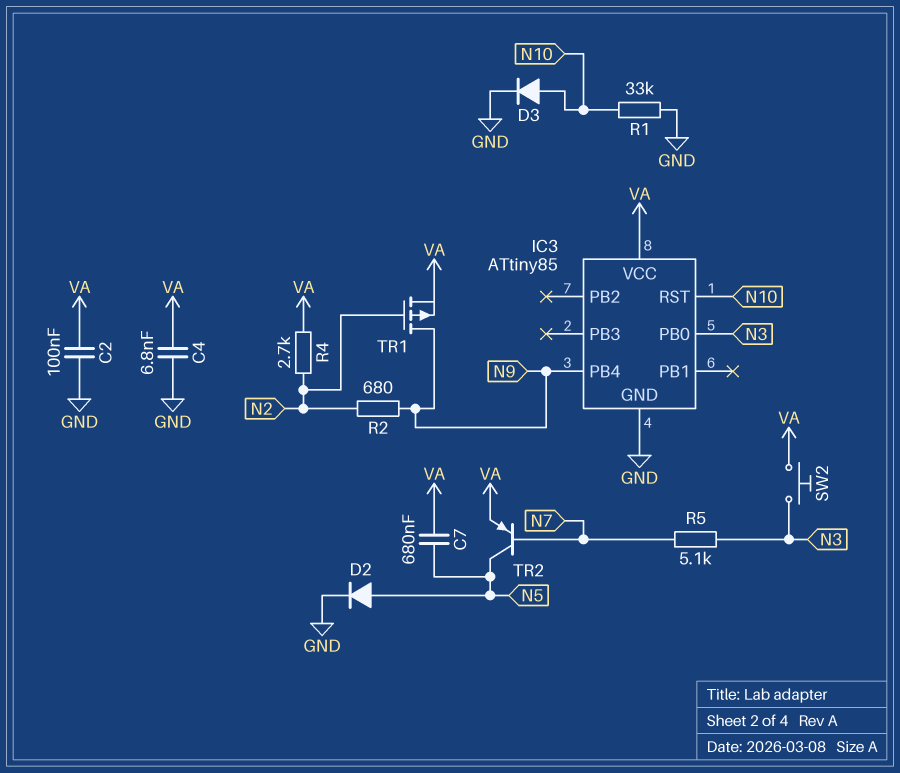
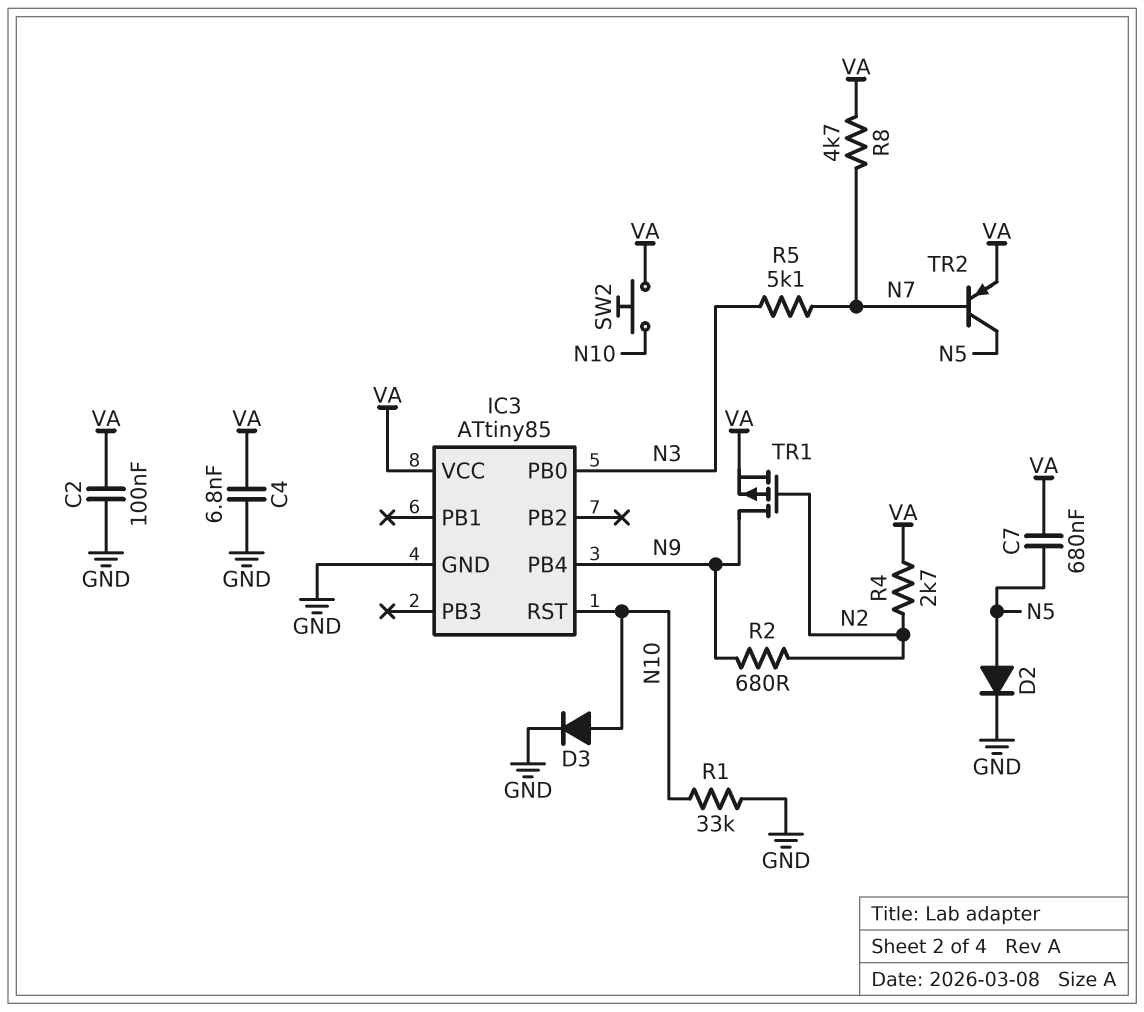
R8: none -> 4.7k (N7, VA)
SW2: button (N3, VA) -> button (N10, VA)

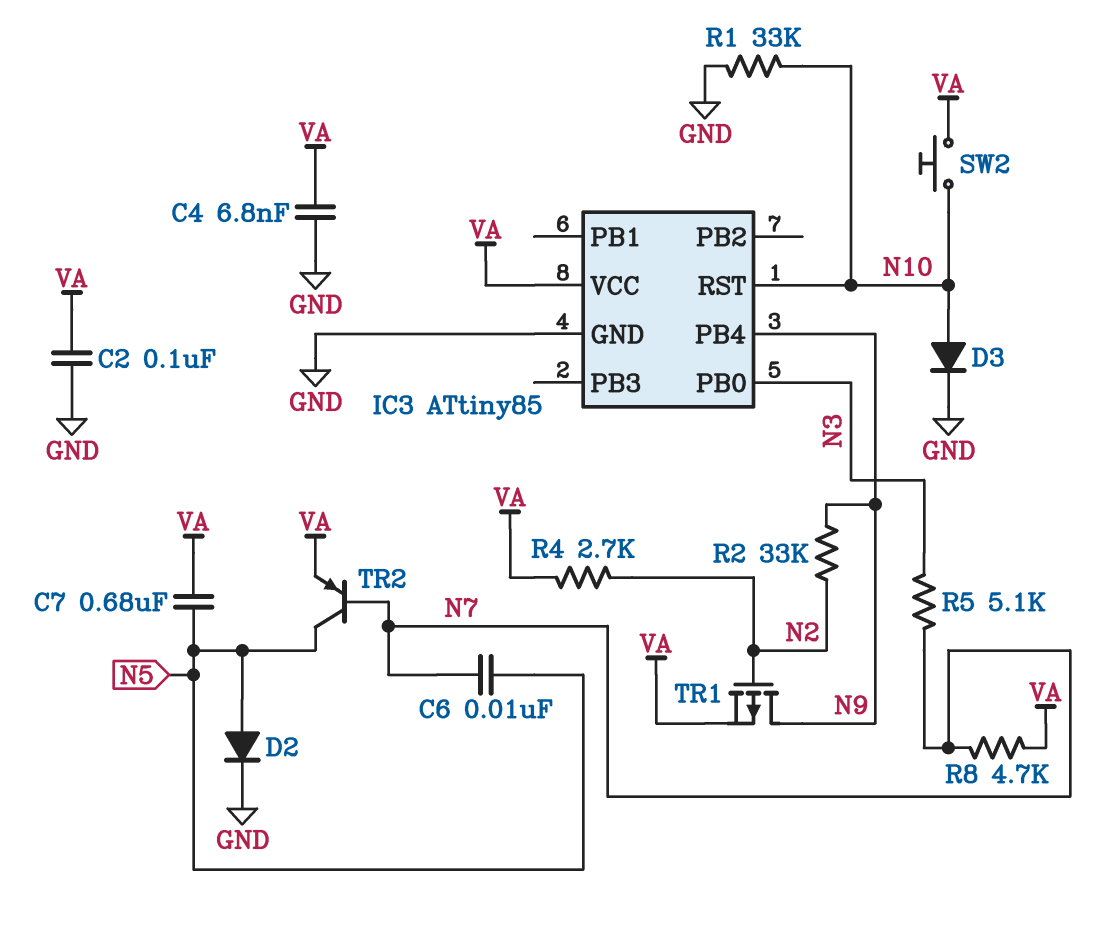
C6: none -> 10nF (N5, N7)
R2: 680 (N2, N9) -> 33k (N2, N9)

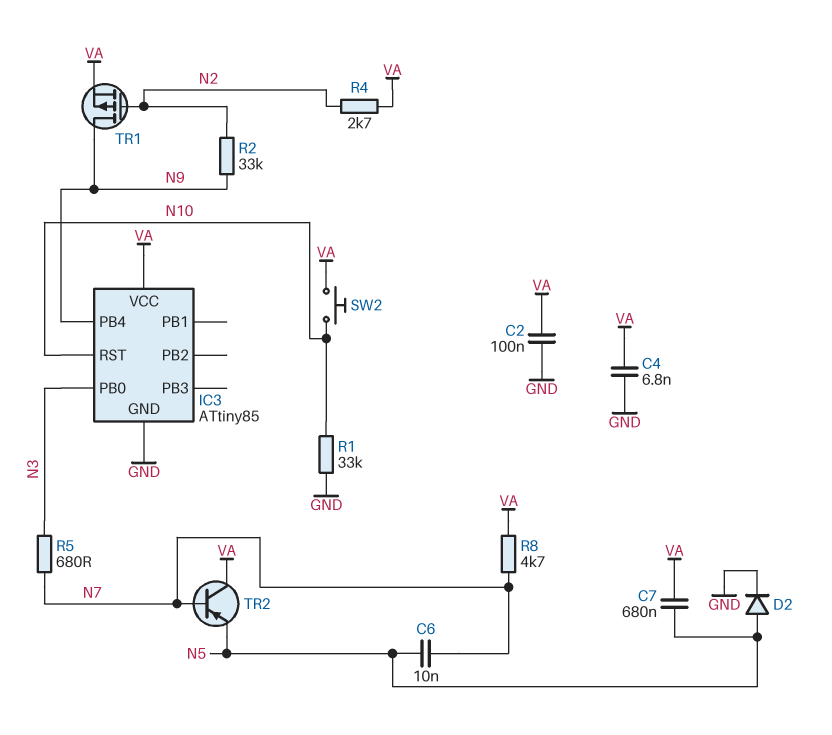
D3: diode (A N10, K GND) -> none
R5: 5.1k (N3, N7) -> 680 (N3, N7)
TR2: PNP (B N7, C N5, E VA) -> PNP (B N7, C VA, E N5)

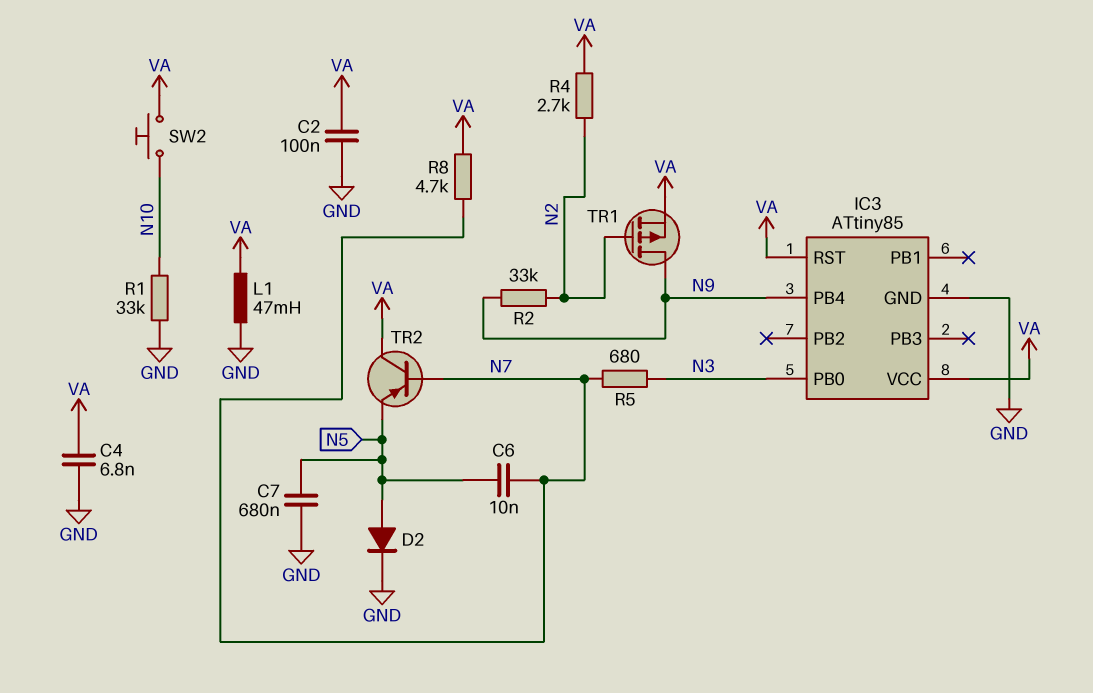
C7: 680nF (N5, VA) -> 680nF (GND, N5)
IC3 pin RST: N10 -> VA
L1: none -> 47mH (GND, VA)

